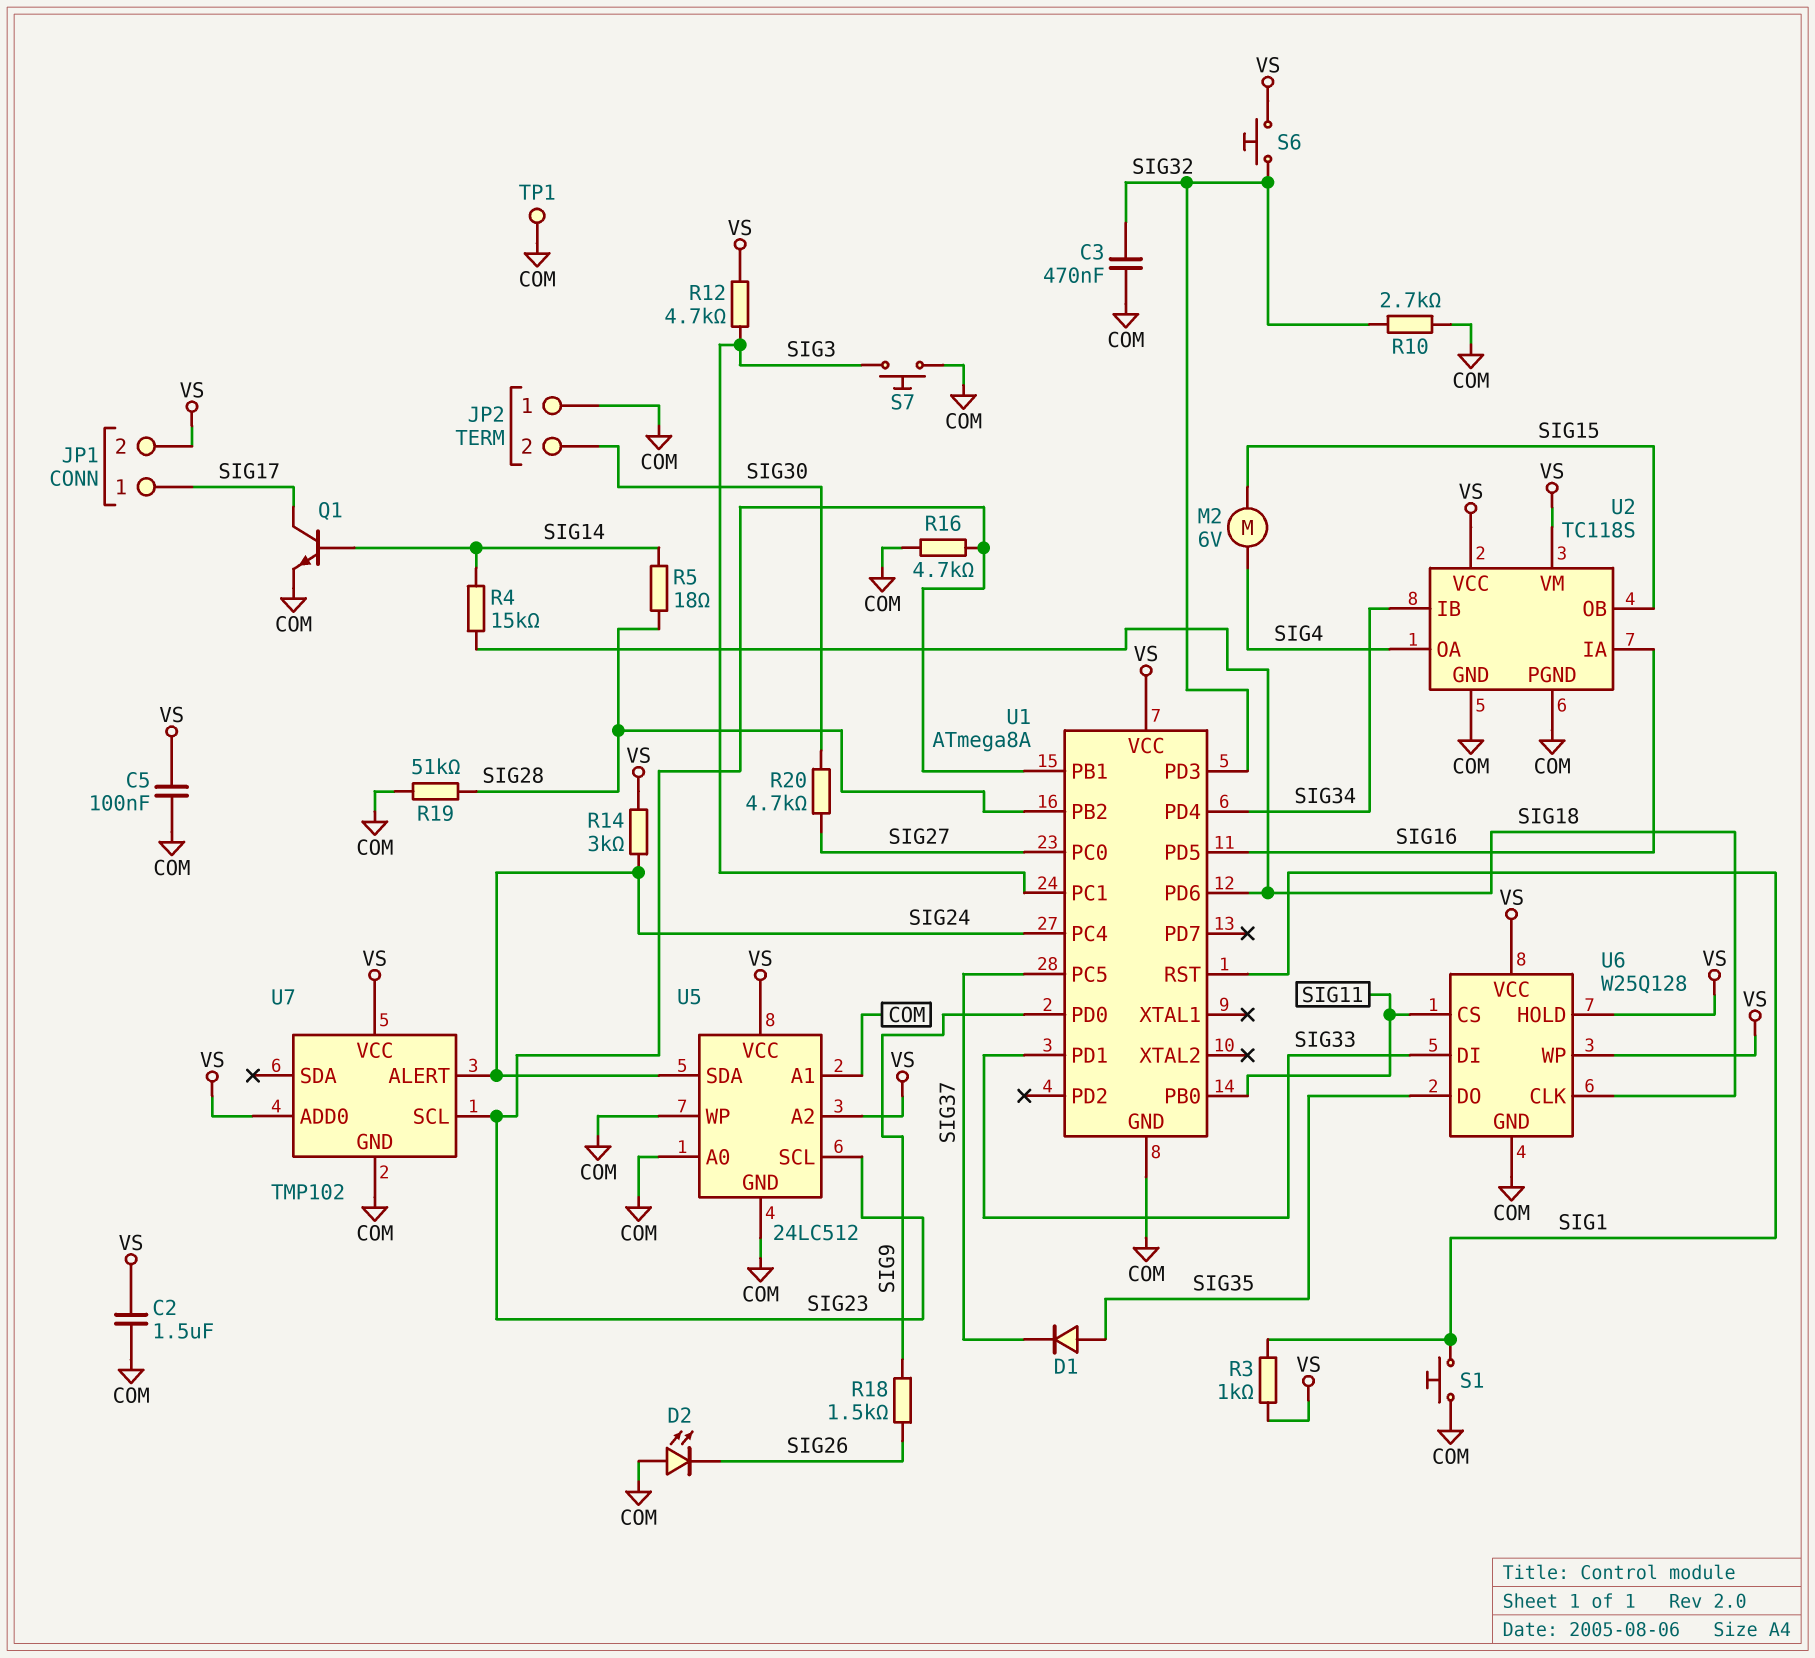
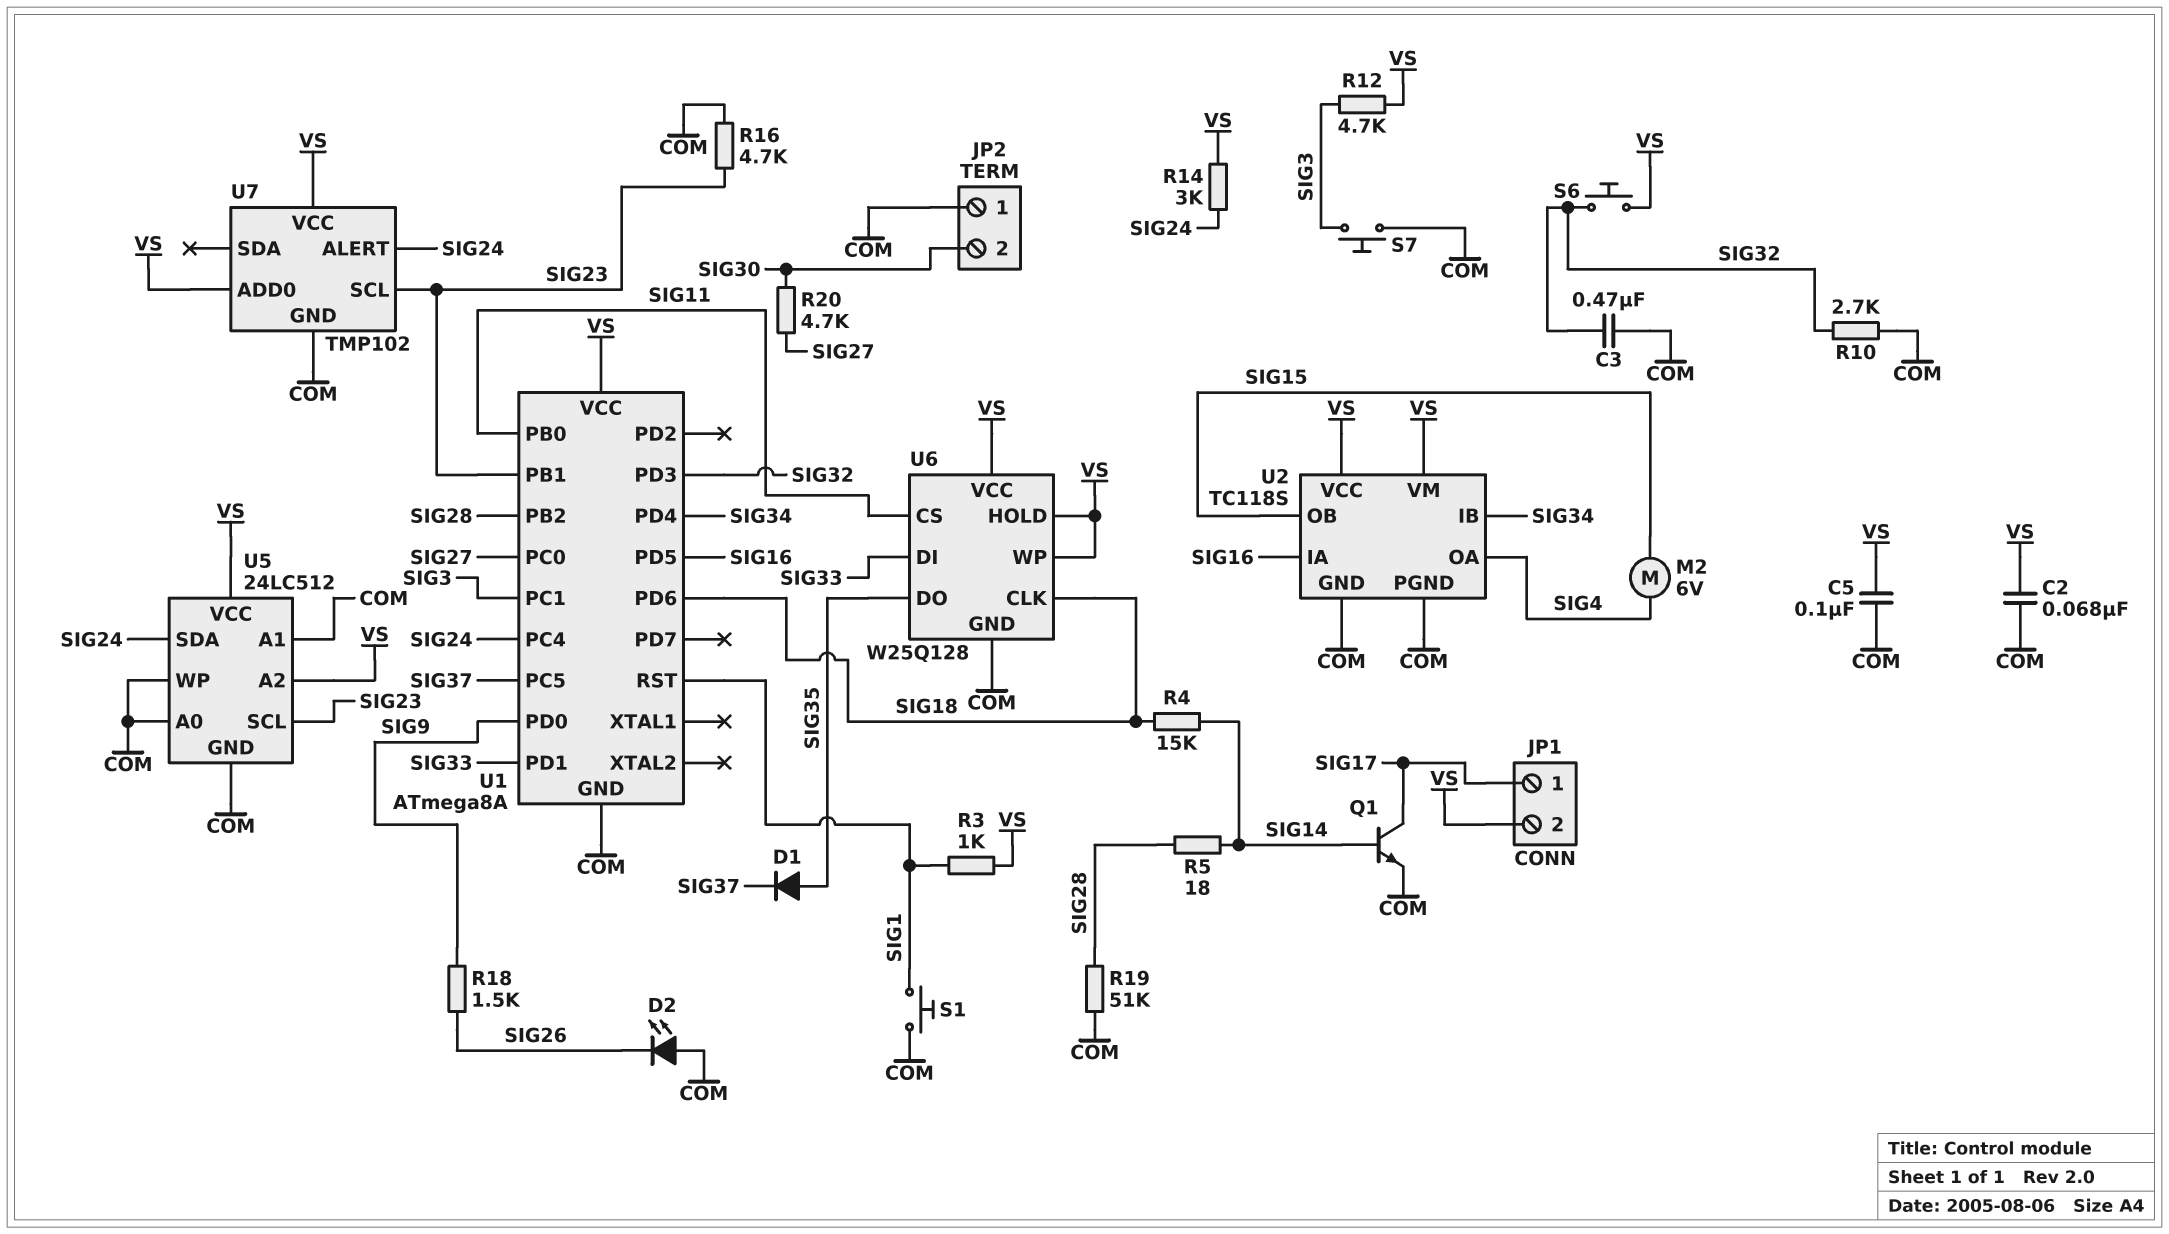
C2: 1.5uF (COM, VS) -> 68nF (COM, VS)
TP1: test point (COM) -> none

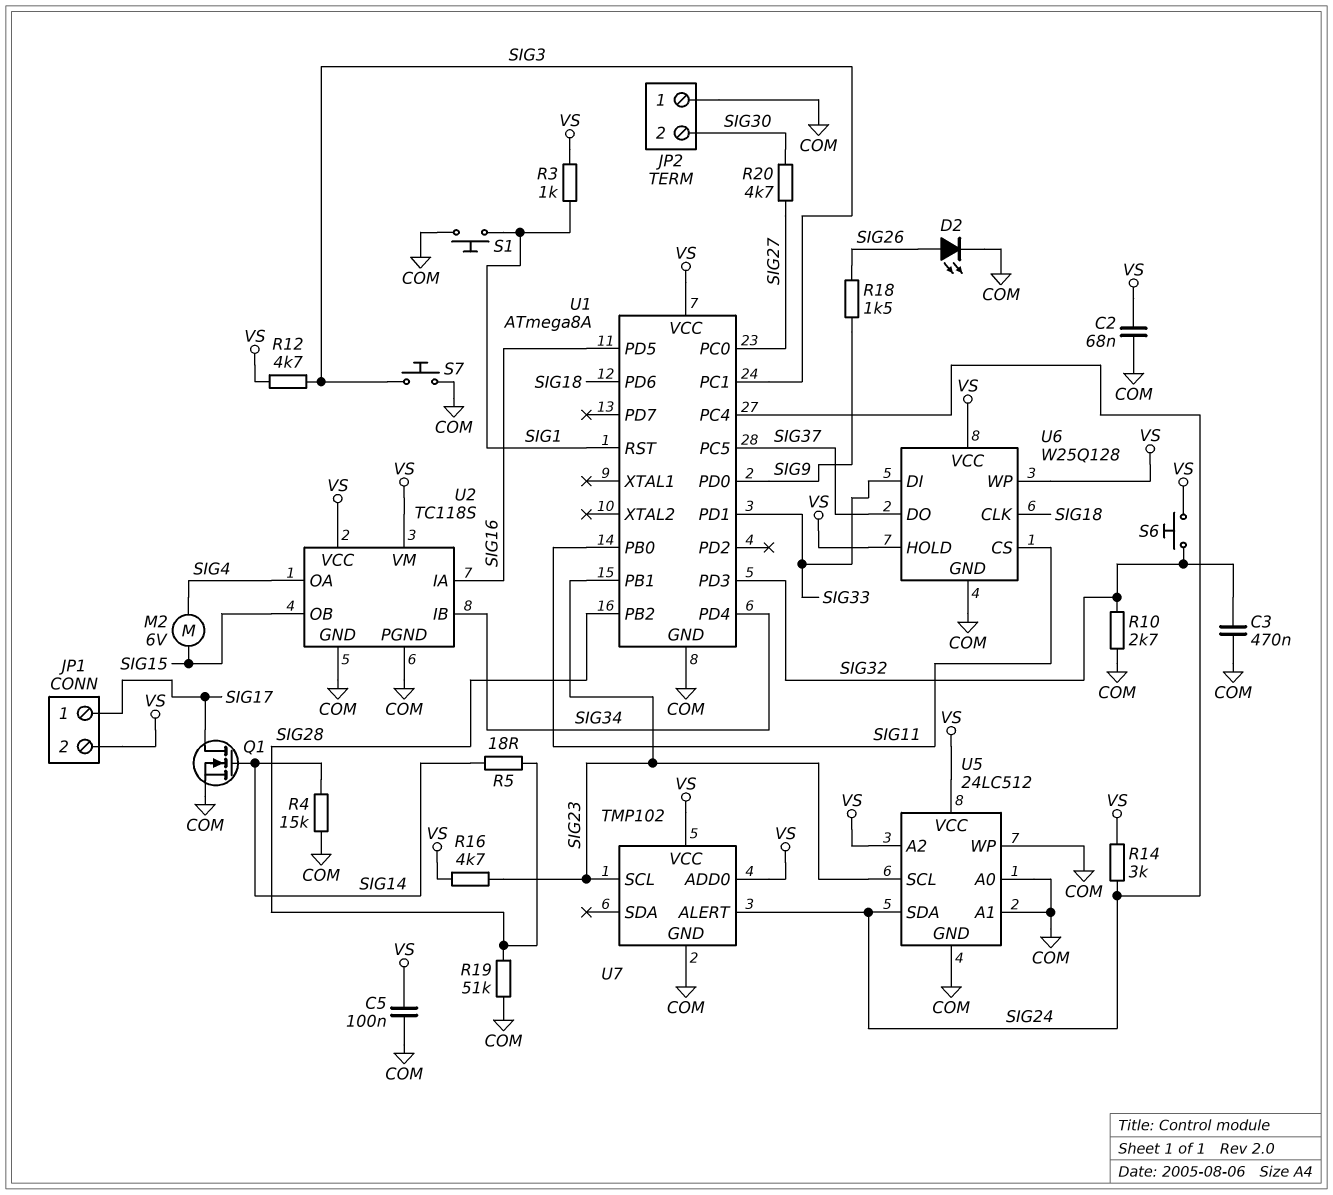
D1: diode (A SIG35, K SIG37) -> none
D2: LED (A COM, K SIG26) -> LED (A SIG26, K COM)
Q1: NPN (B SIG14, C SIG17, E COM) -> NMOS (G SIG14, D SIG17, S COM)
R4: 15k (SIG14, SIG18) -> 15k (COM, SIG14)
R16: 4.7k (COM, SIG23) -> 4.7k (SIG23, VS)
U6 pin DO: SIG35 -> SIG37

